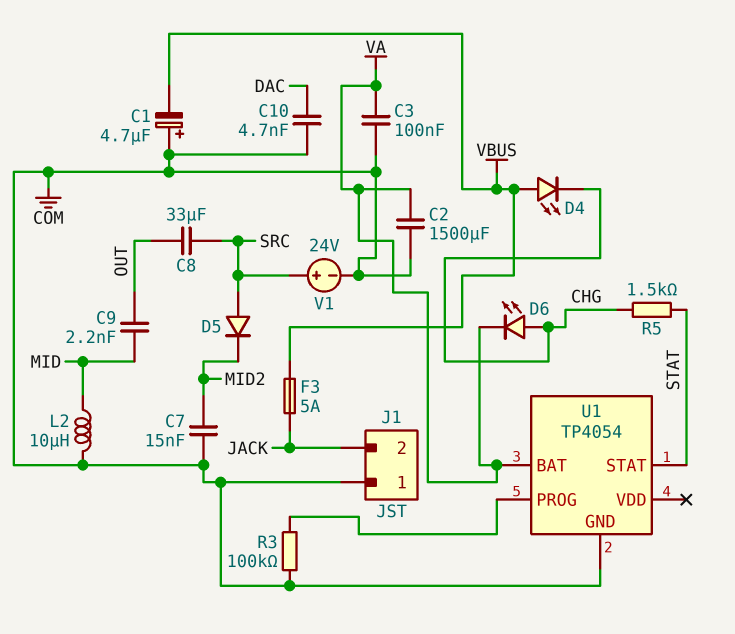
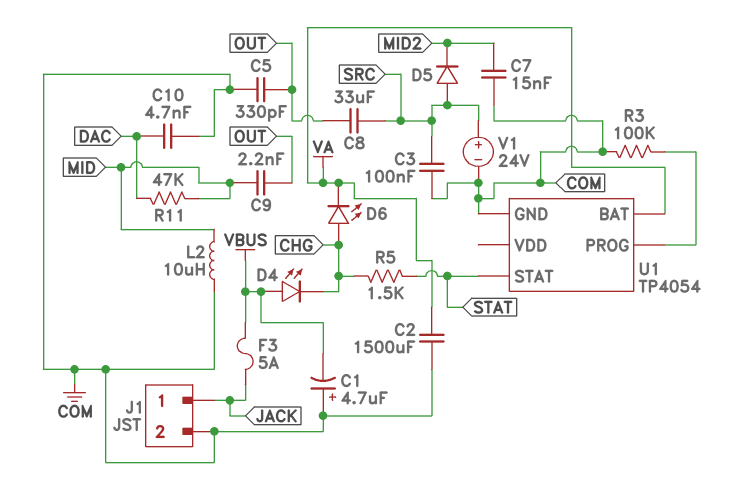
C3: 100nF (COM, VA) -> 100nF (COM, SRC)
C5: none -> 330pF (COM, OUT)
J1 pin 1: COM -> JACK
J1 pin 2: JACK -> COM
R11: none -> 47k (DAC, MID)

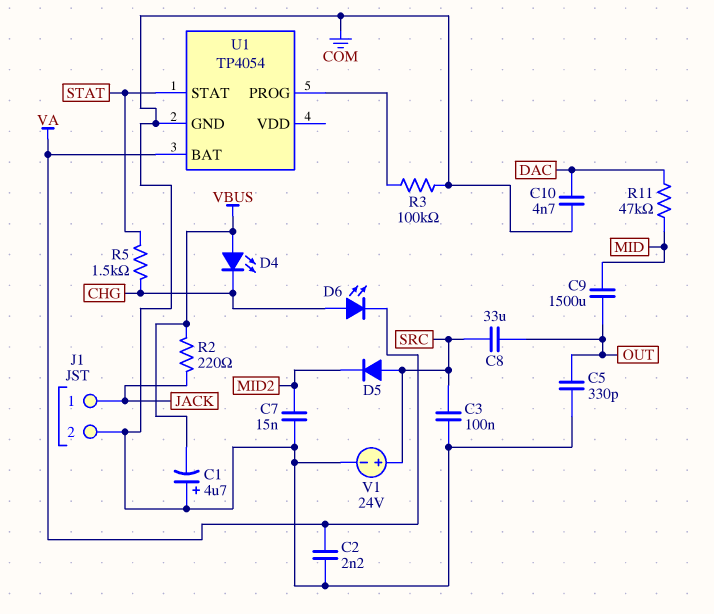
C2: 1500uF (COM, VA) -> 2.2nF (COM, VA)
C9: 2.2nF (MID, OUT) -> 1500uF (MID, OUT)
F3: 5A (JACK, VBUS) -> none
L2: 10uH (COM, MID) -> none
R2: none -> 220 (JACK, VBUS)

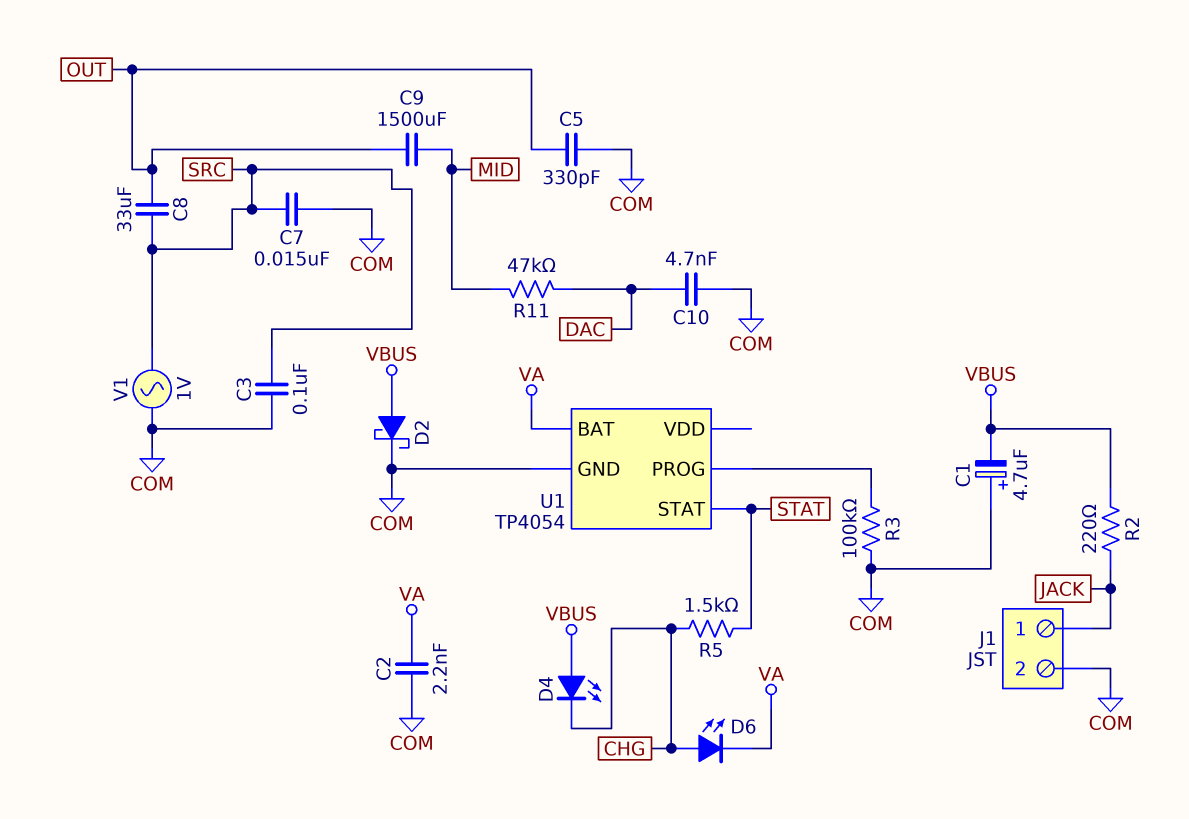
C7: 15nF (COM, MID2) -> 15nF (COM, SRC)
D2: none -> schottky (A VBUS, K COM)
D5: diode (A SRC, K MID2) -> none
V1: 24V (plus SRC, minus COM) -> AC 1V (COM, SRC)

